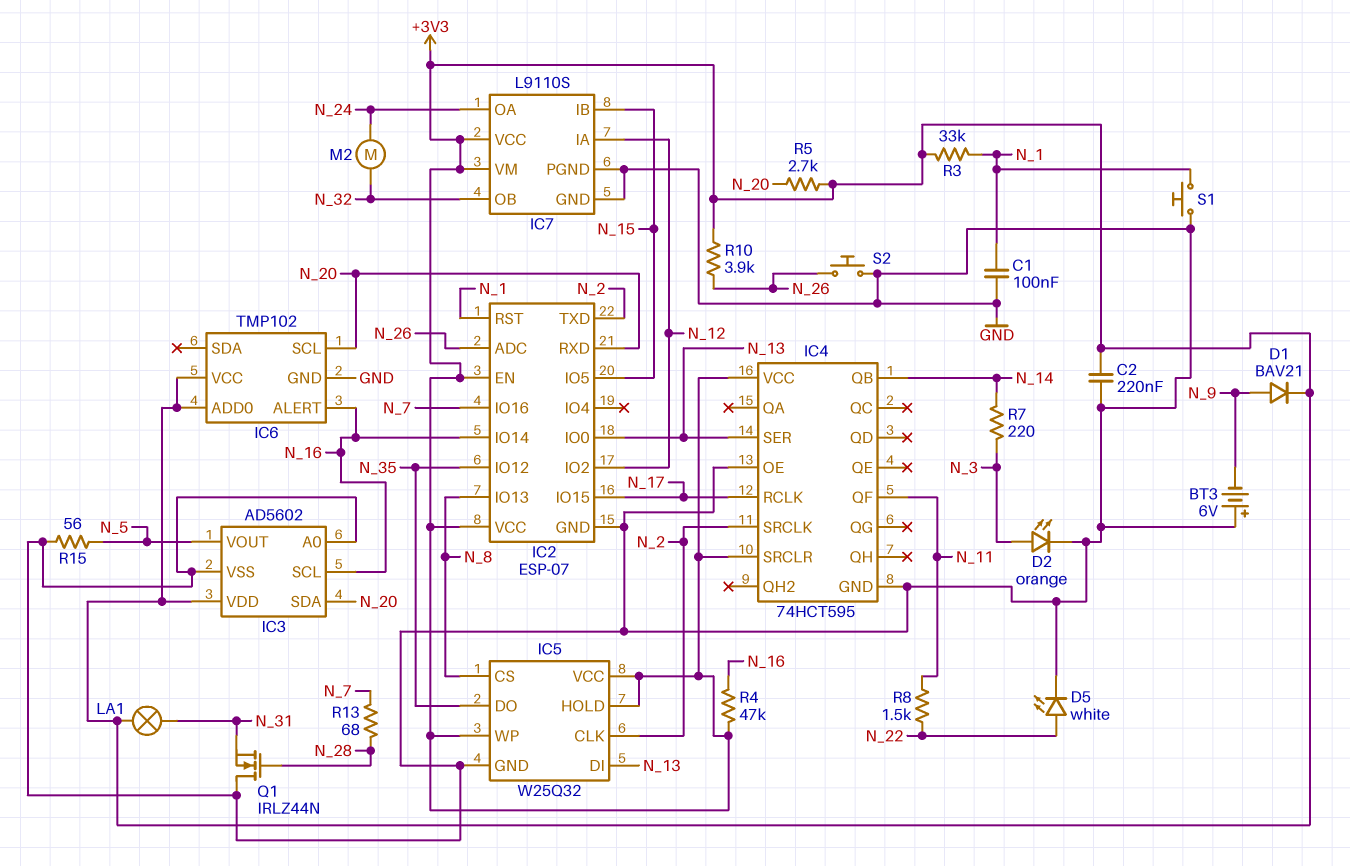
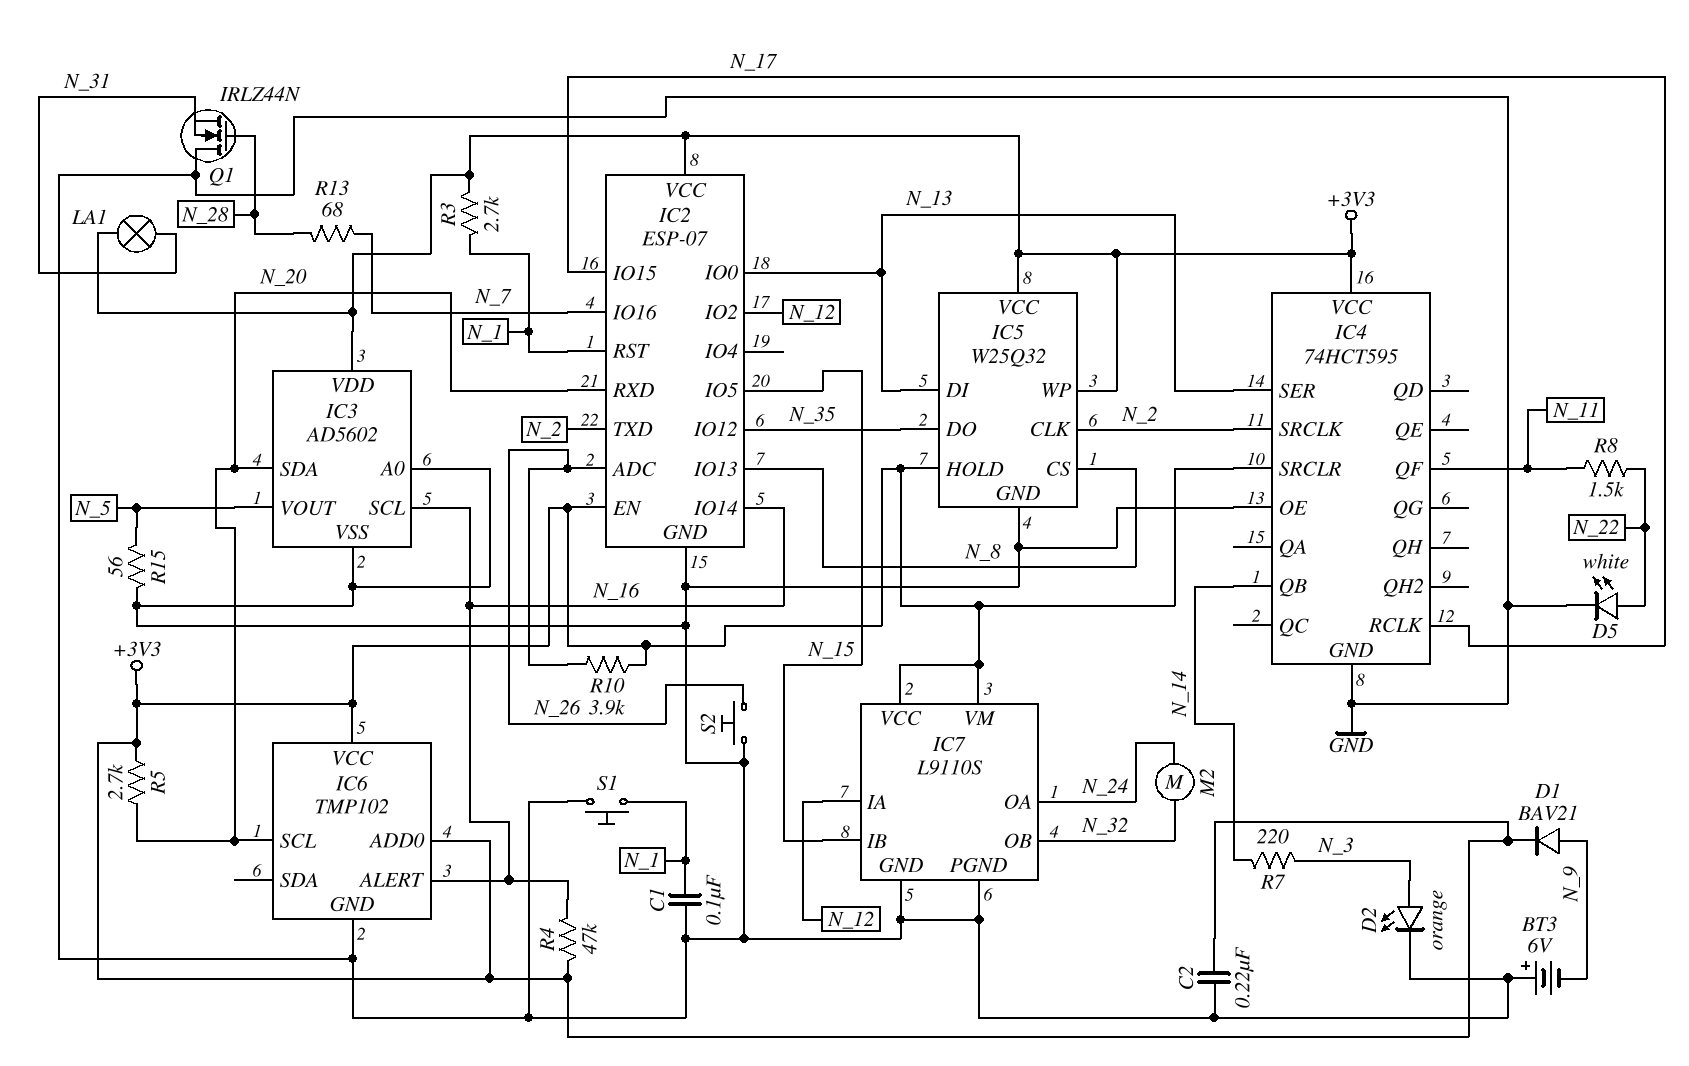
R3: 33k (+3V3, N_1) -> 2.7k (+3V3, N_1)

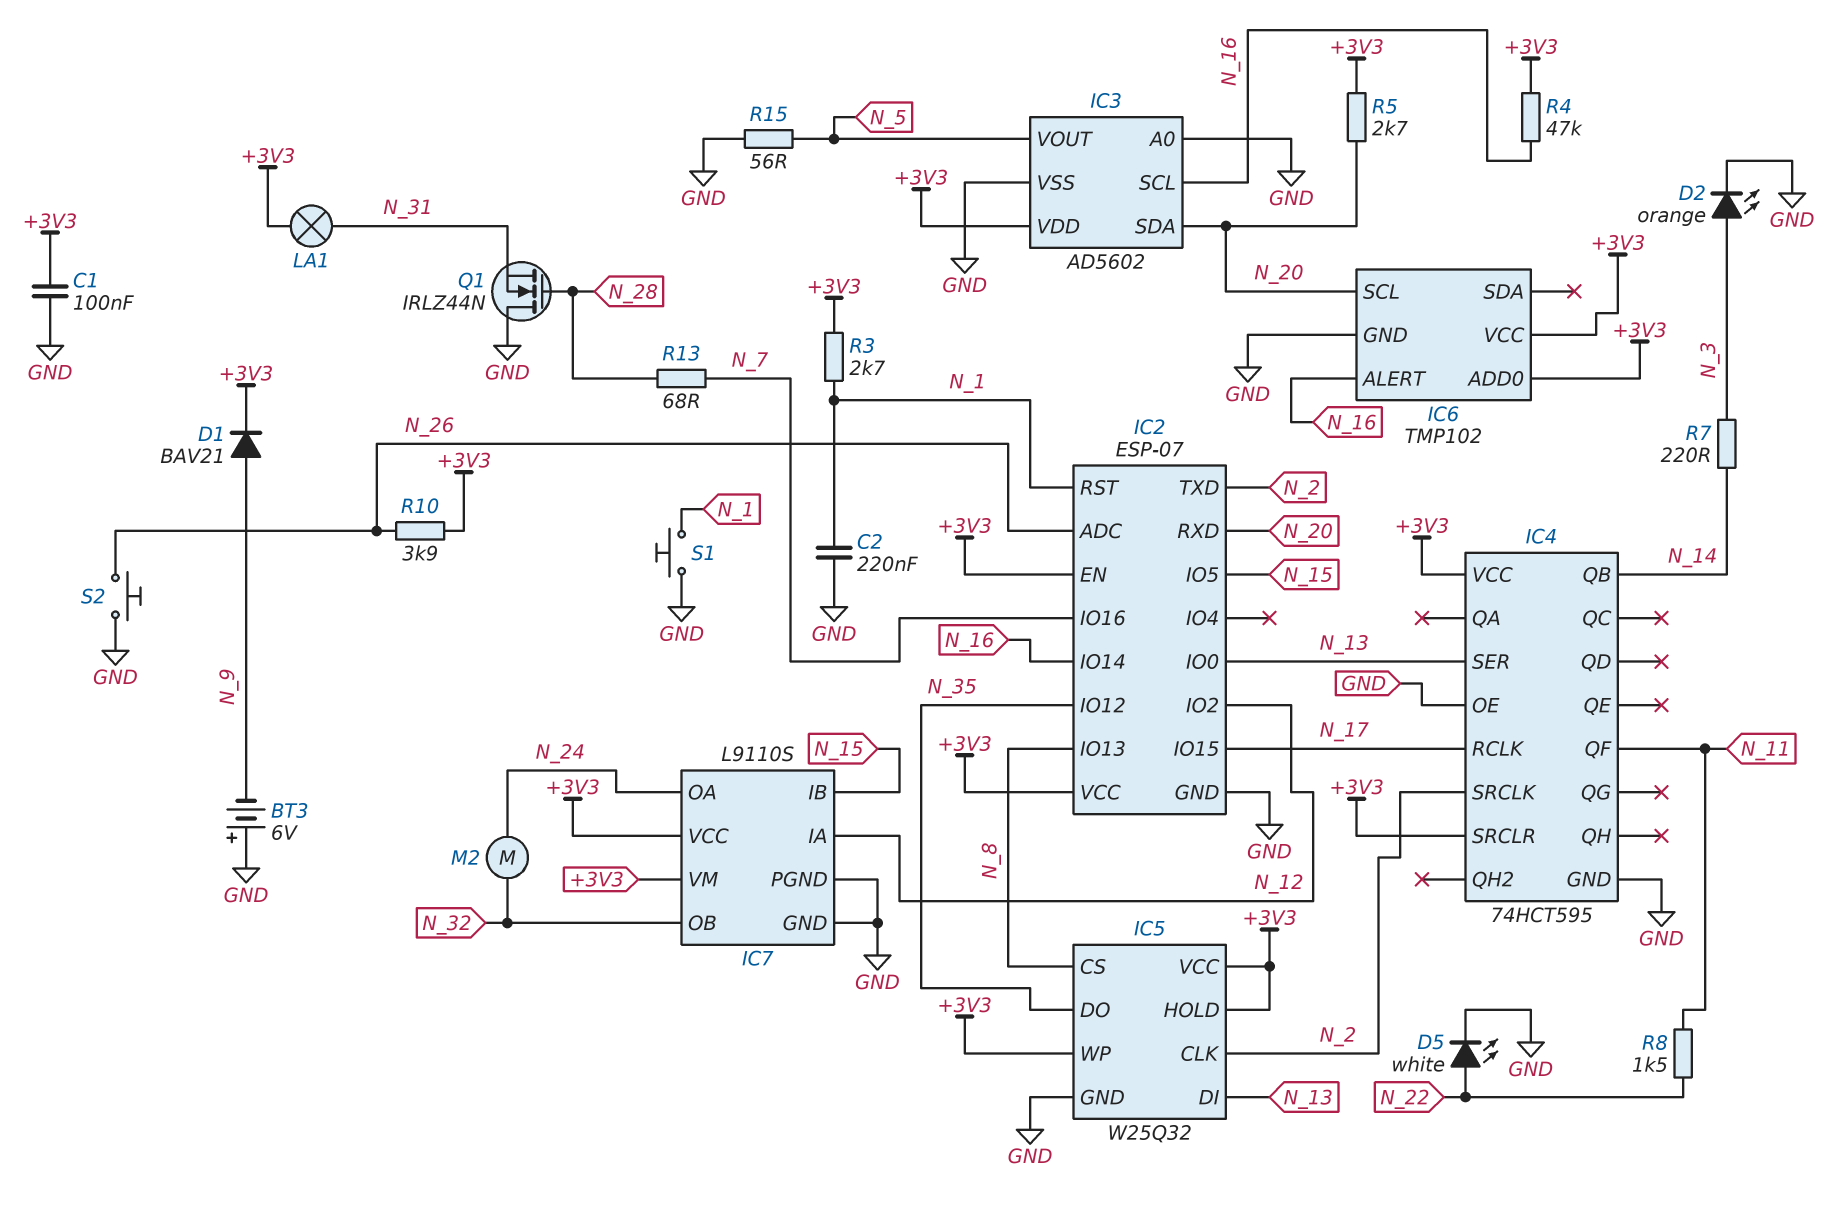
C1: 100nF (GND, N_1) -> 100nF (+3V3, GND)
C2: 220nF (+3V3, GND) -> 220nF (GND, N_1)

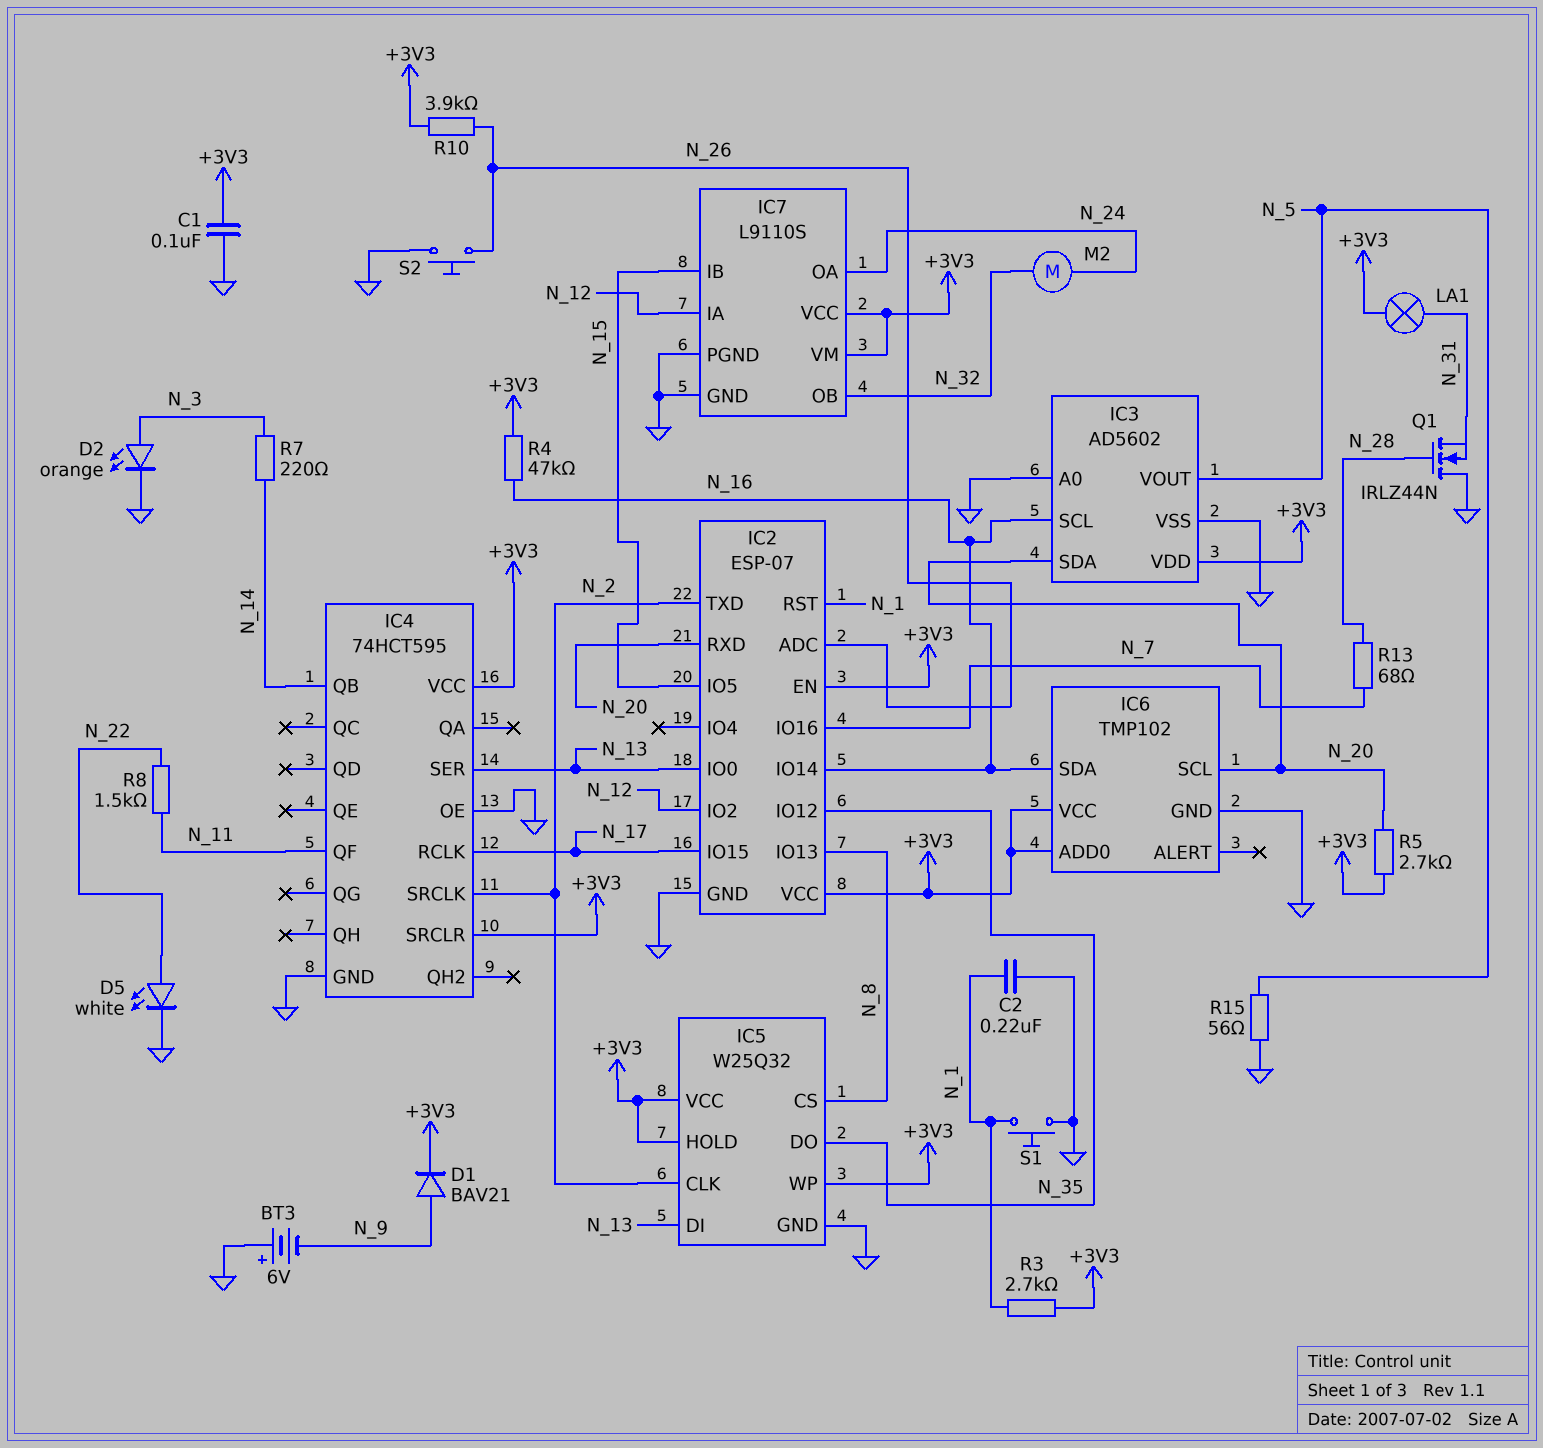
IC6 pin ALERT: N_16 -> none
IC6 pin SDA: none -> N_16

